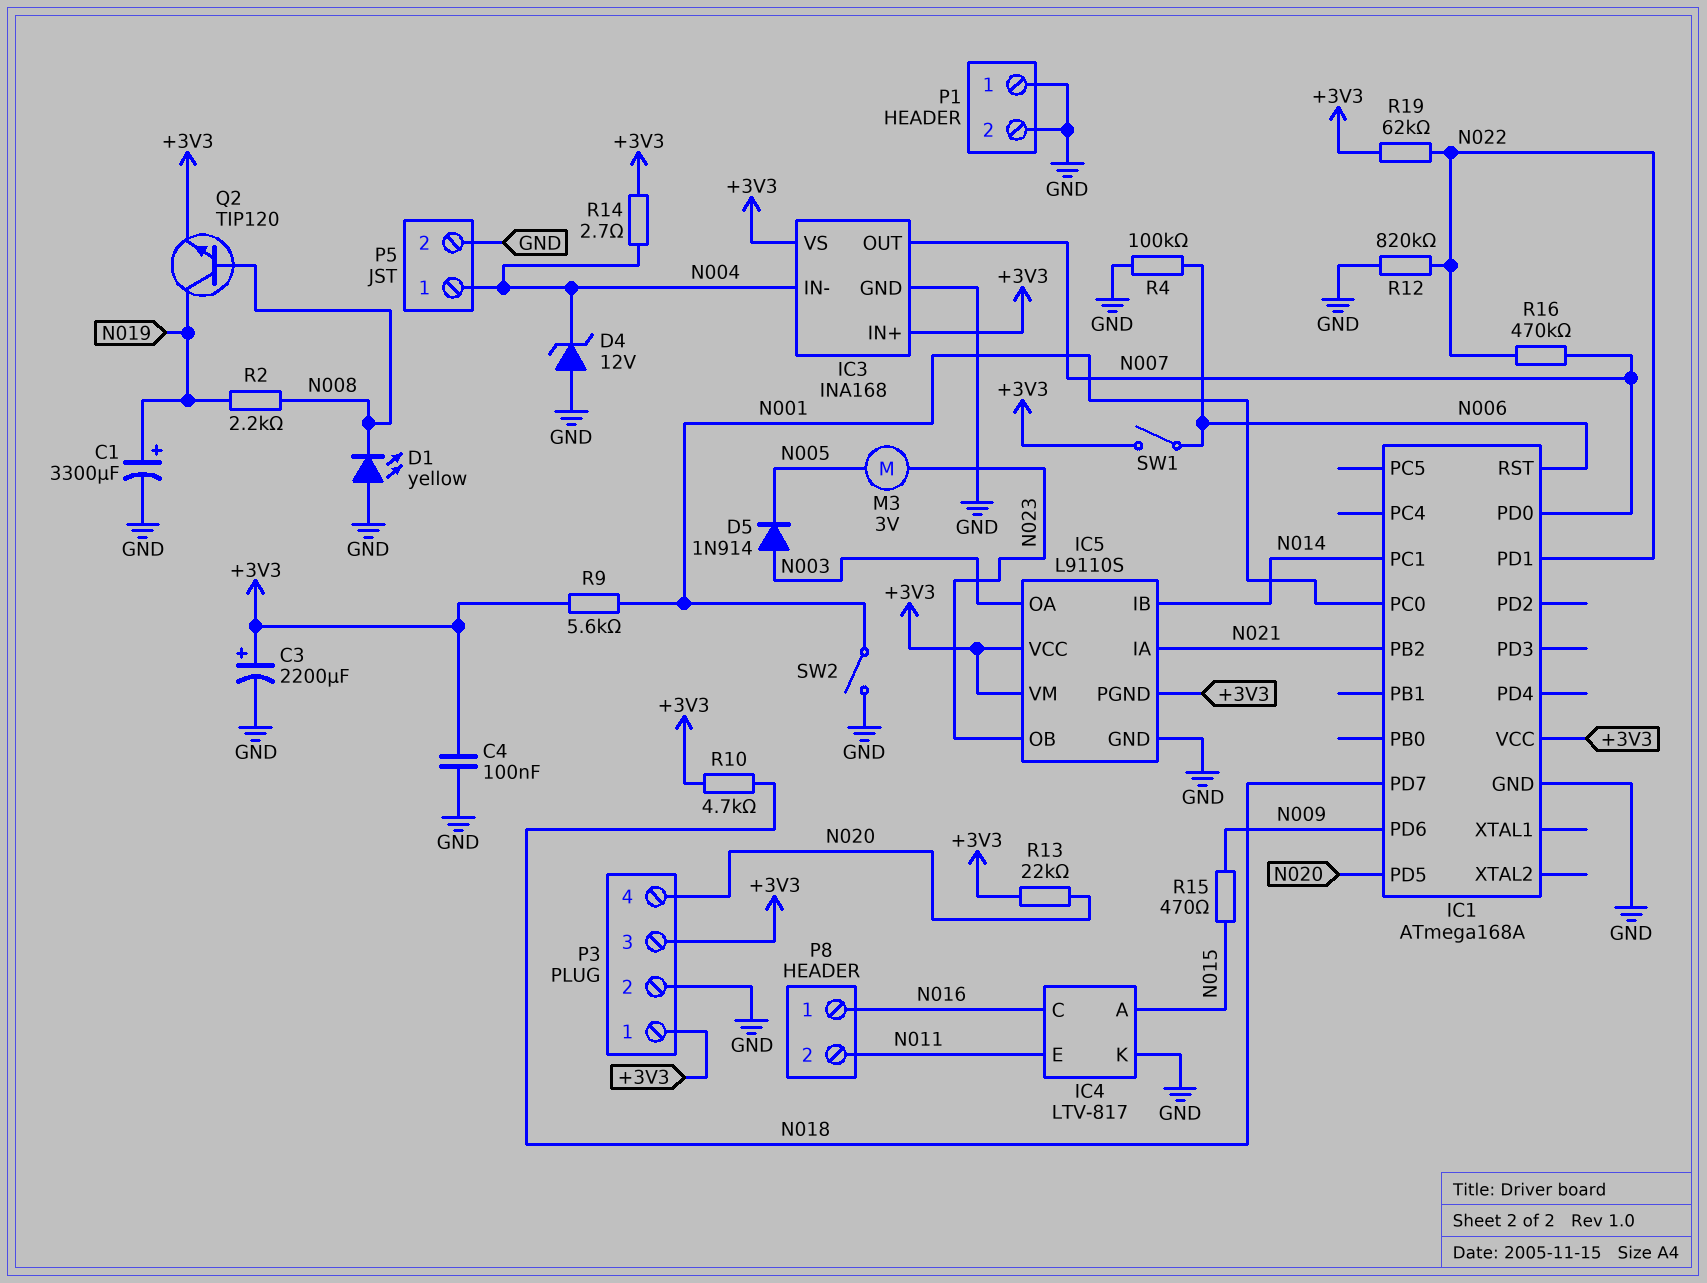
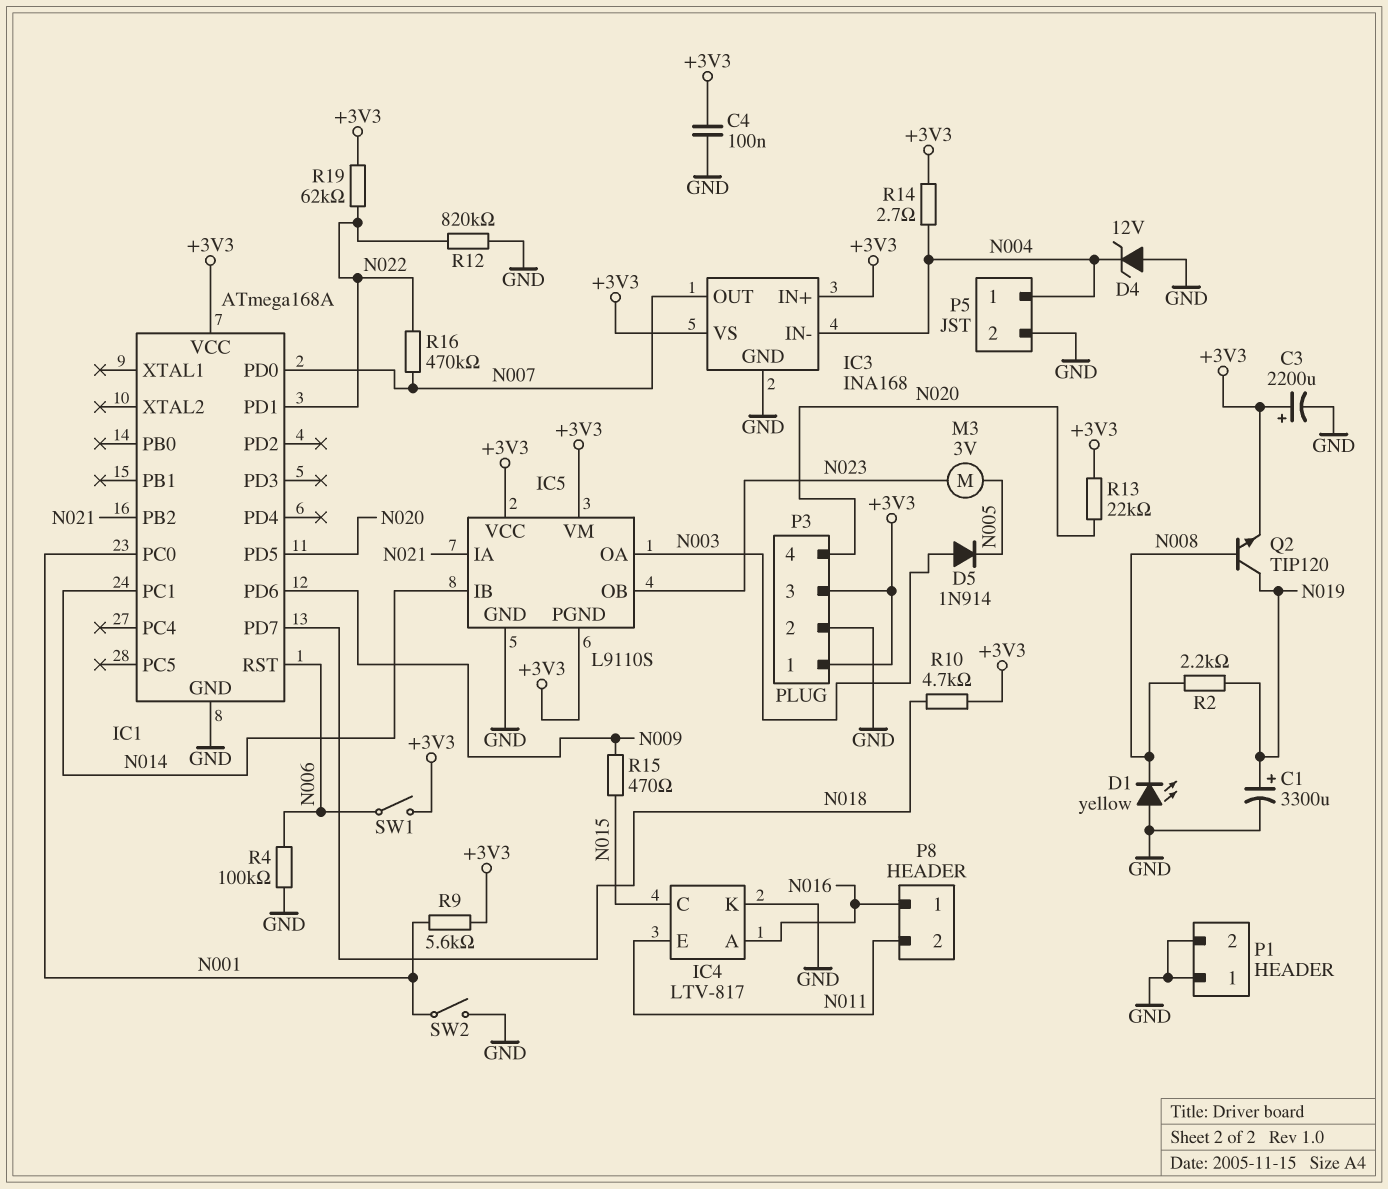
IC4 pin A: N015 -> N016
IC4 pin C: N016 -> N015

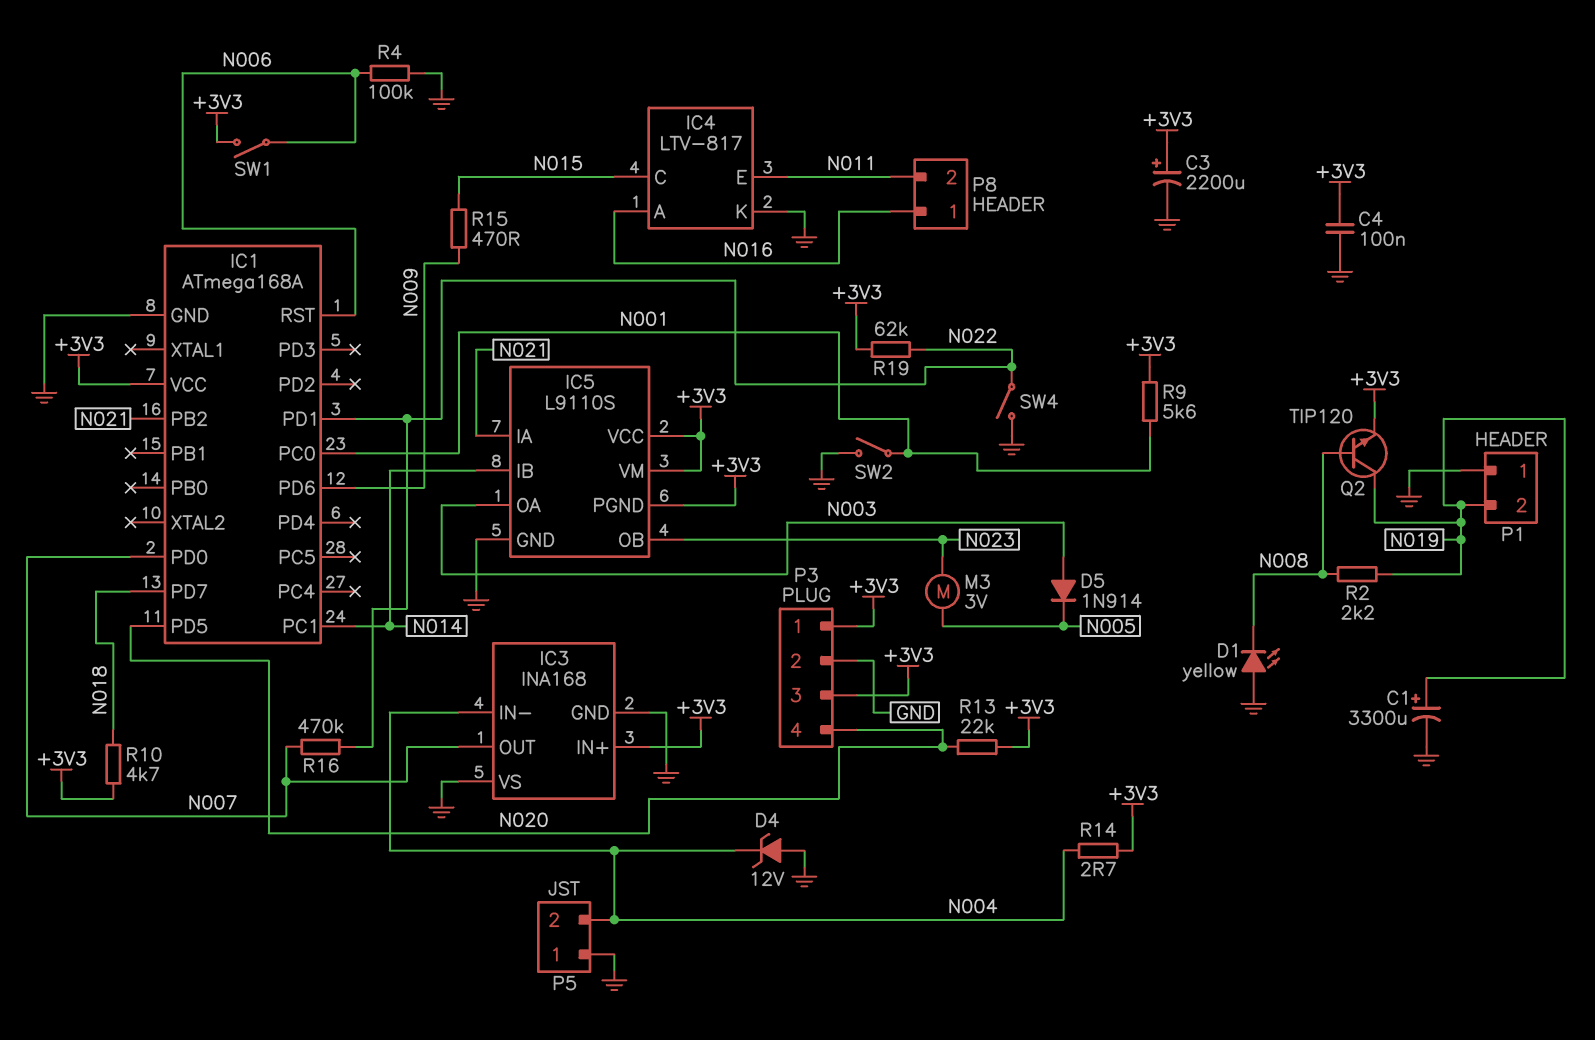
IC3 pin VS: +3V3 -> GND
P1 pin 2: GND -> N019
P5 pin 1: N004 -> GND
P5 pin 2: GND -> N004
R12: 820k (GND, N022) -> none
SW4: none -> switch (GND, N022)

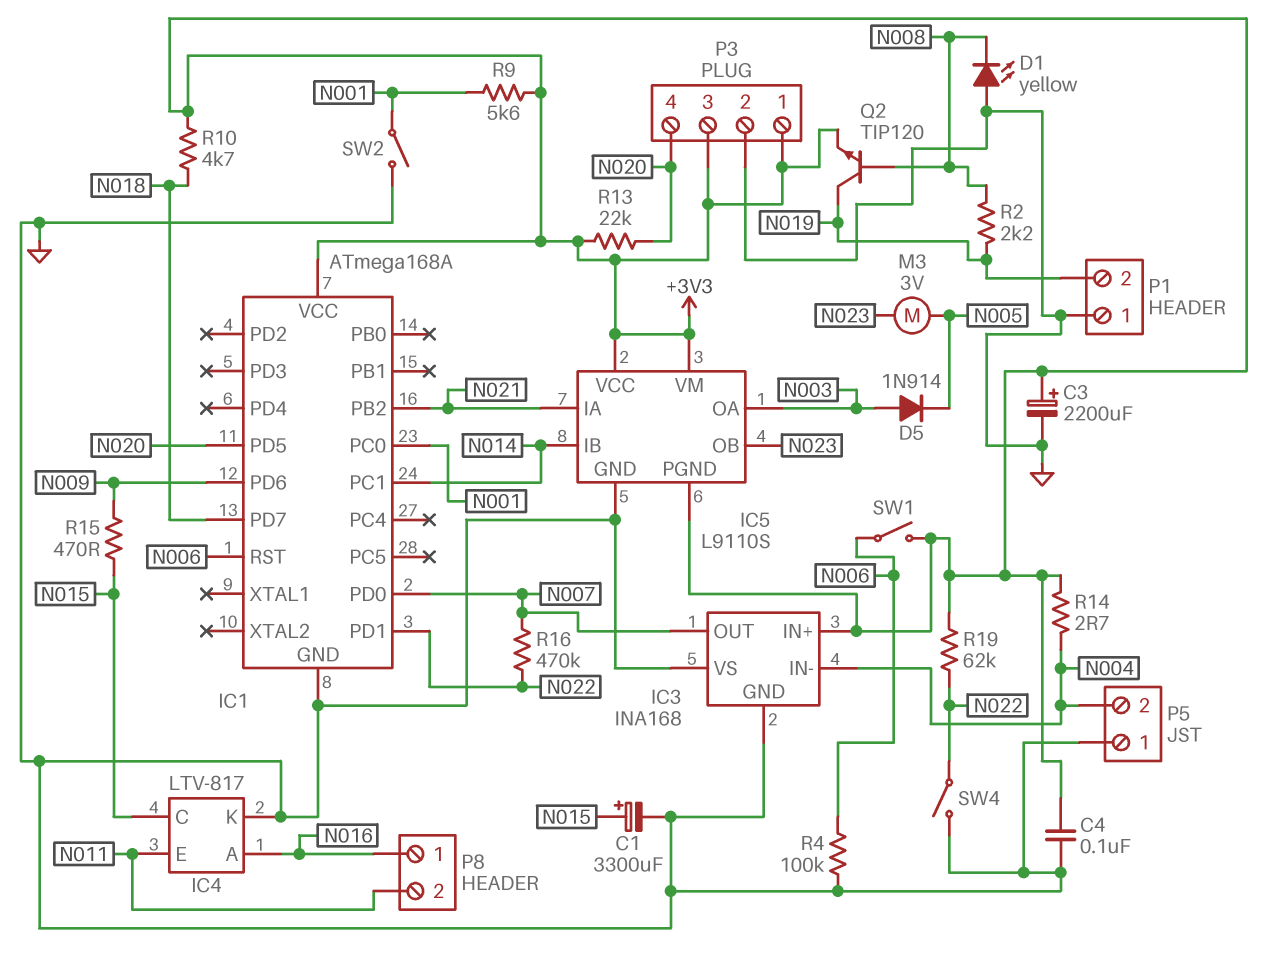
C1: 3300uF (plus N019, minus GND) -> 3300uF (plus N015, minus GND)
D4: zener 12V (A GND, K N004) -> none

